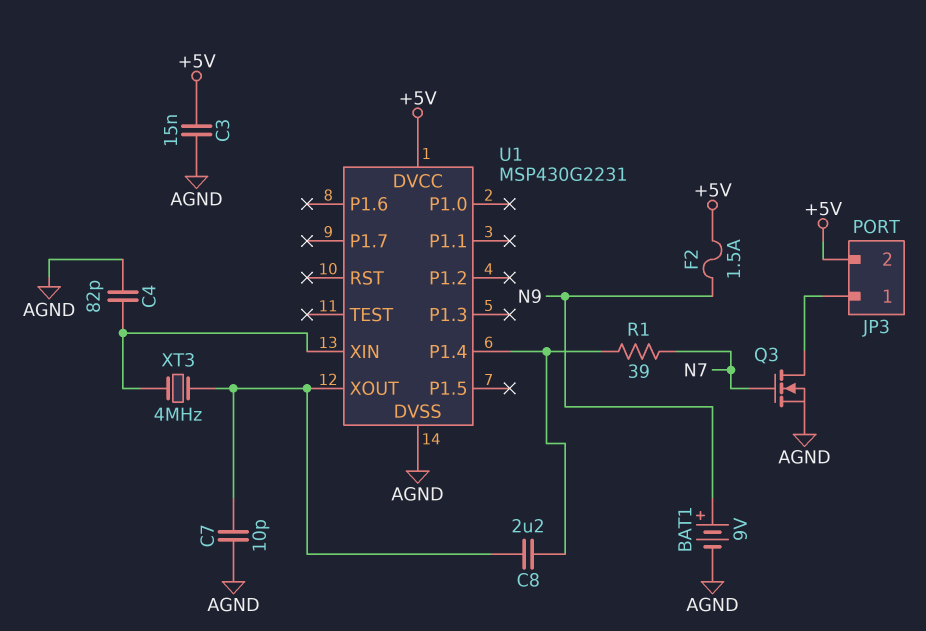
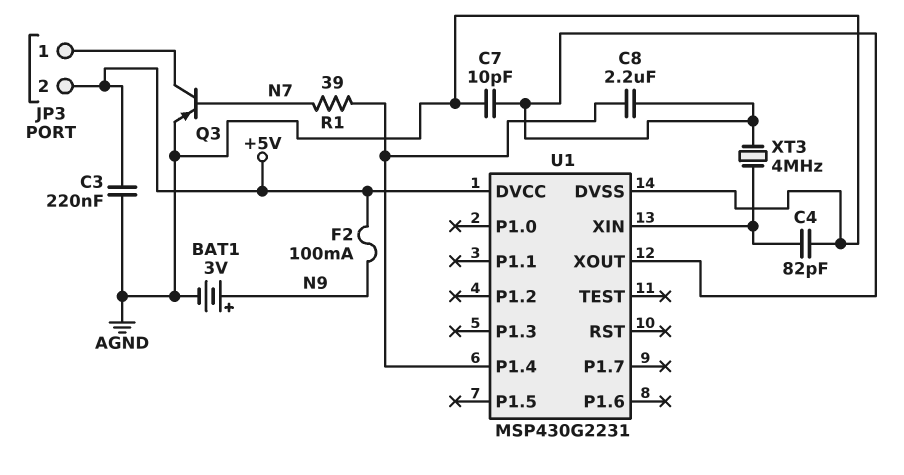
BAT1: 9V (plus N9, minus AGND) -> 3V (plus N9, minus AGND)
C3: 15nF (+5V, AGND) -> 220nF (+5V, AGND)
F2: 1.5A (+5V, N9) -> 100mA (+5V, N9)
Q3: NMOS (G N7, D JP3/1, S AGND) -> PNP (B N7, C JP3/1, E AGND)

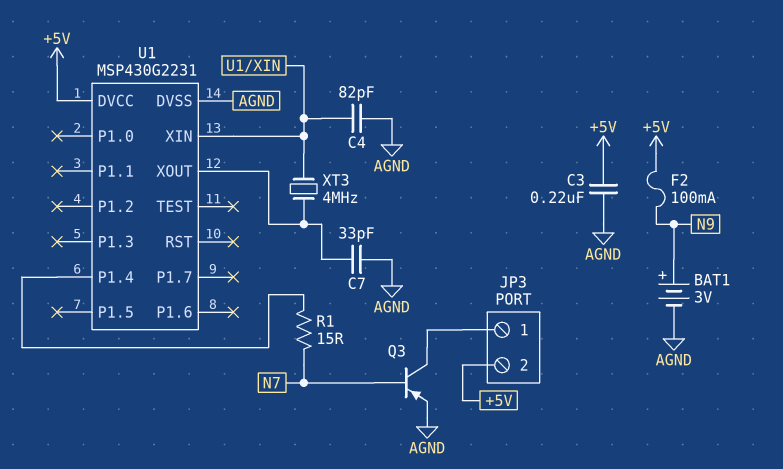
C7: 10pF (AGND, U1/XOUT) -> 33pF (AGND, U1/XOUT)
C8: 2.2uF (U1/P1.4, U1/XOUT) -> none
R1: 39 (N7, U1/P1.4) -> 15 (N7, U1/P1.4)

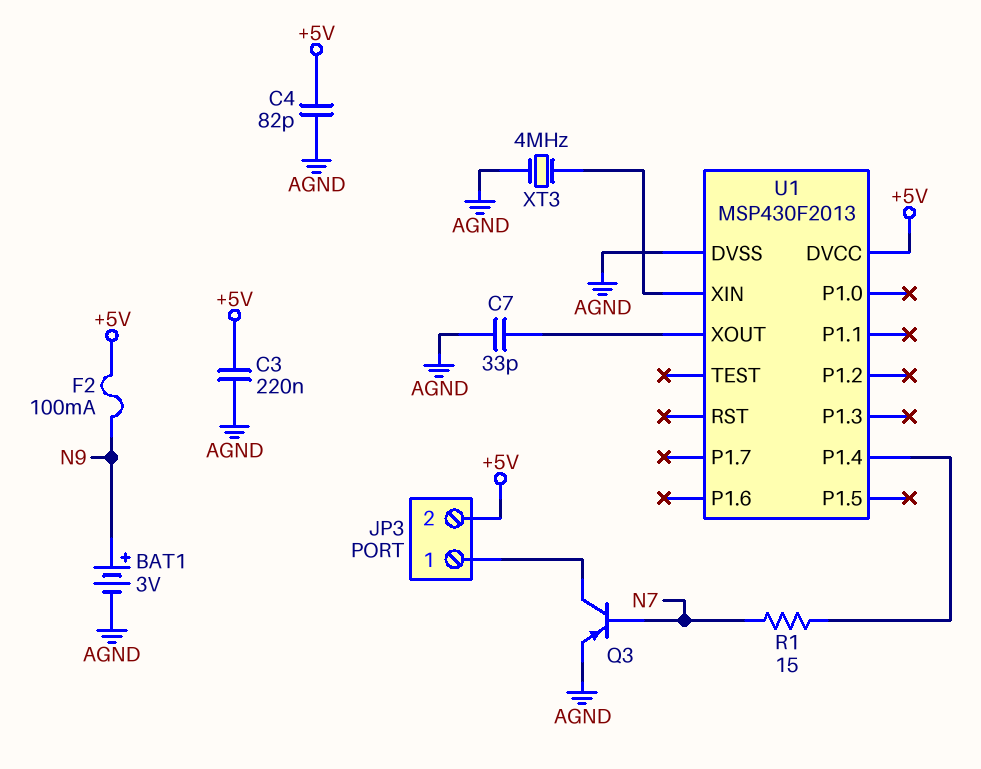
C4: 82pF (AGND, U1/XIN) -> 82pF (+5V, AGND)
U1: MSP430G2231 -> MSP430F2013
XT3: 4MHz (U1/XIN, U1/XOUT) -> 4MHz (AGND, U1/XIN)

